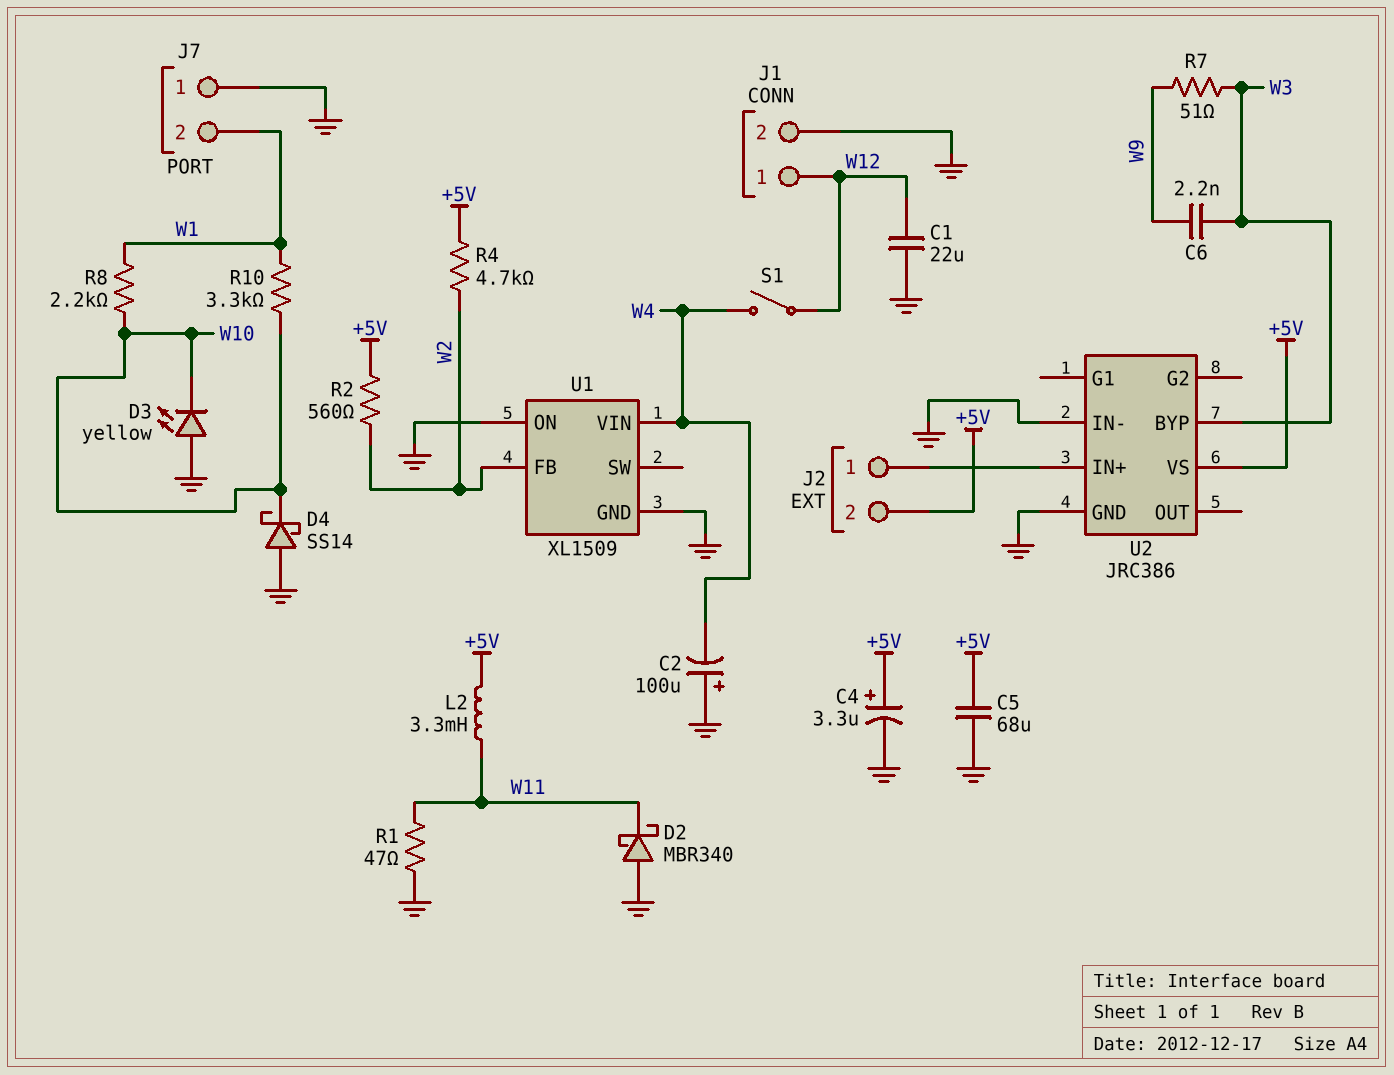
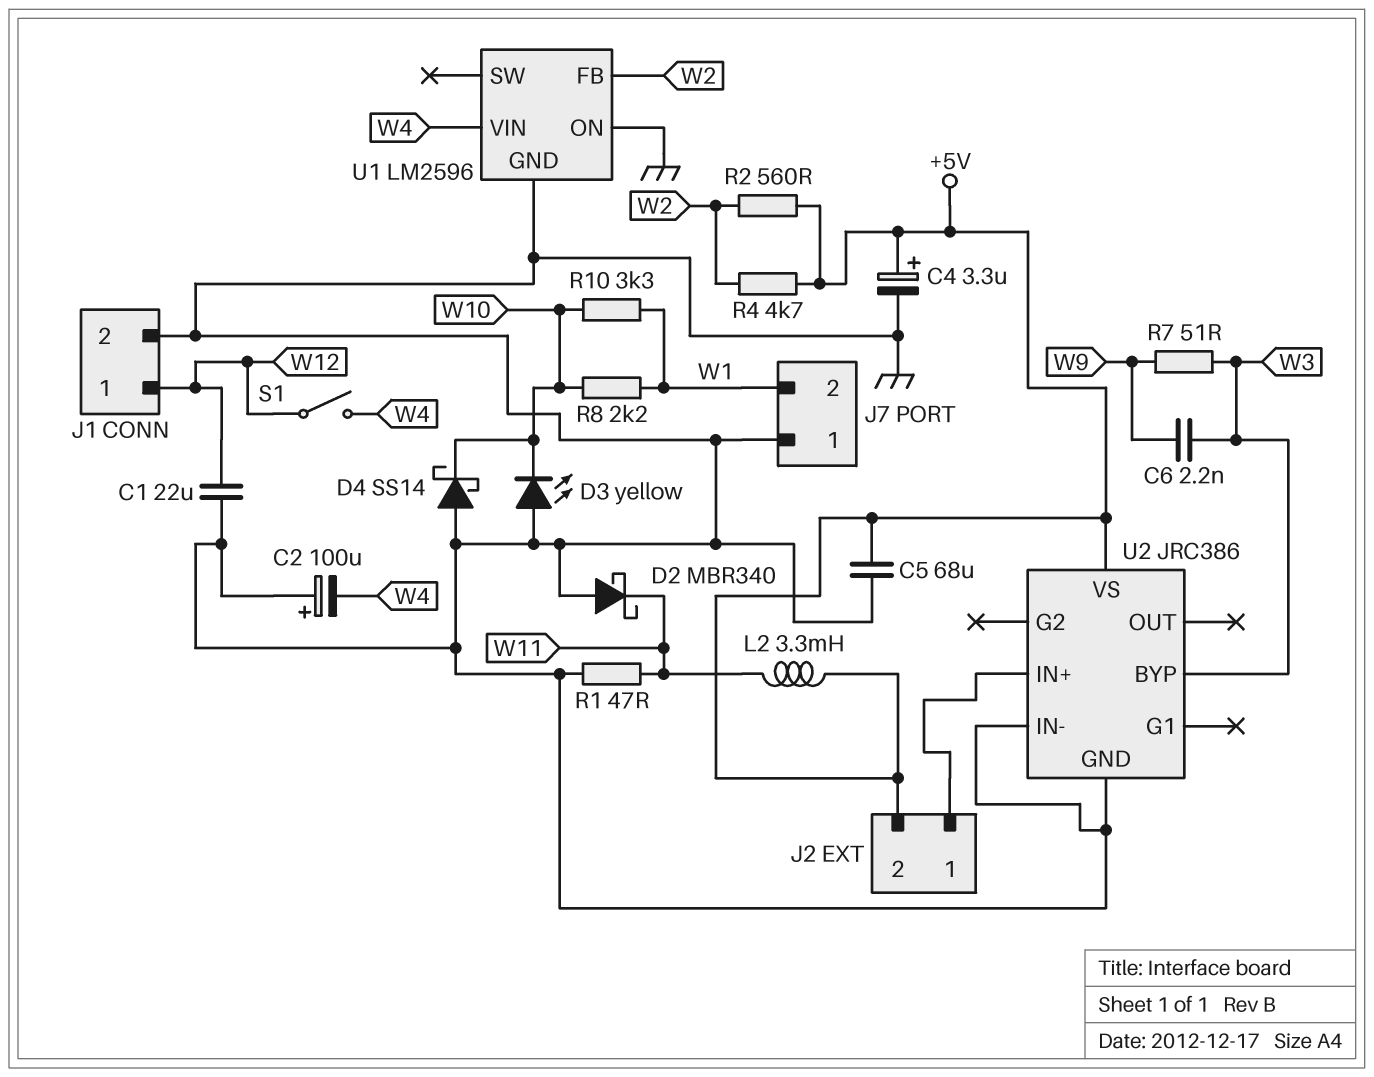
U1: XL1509 -> LM2596

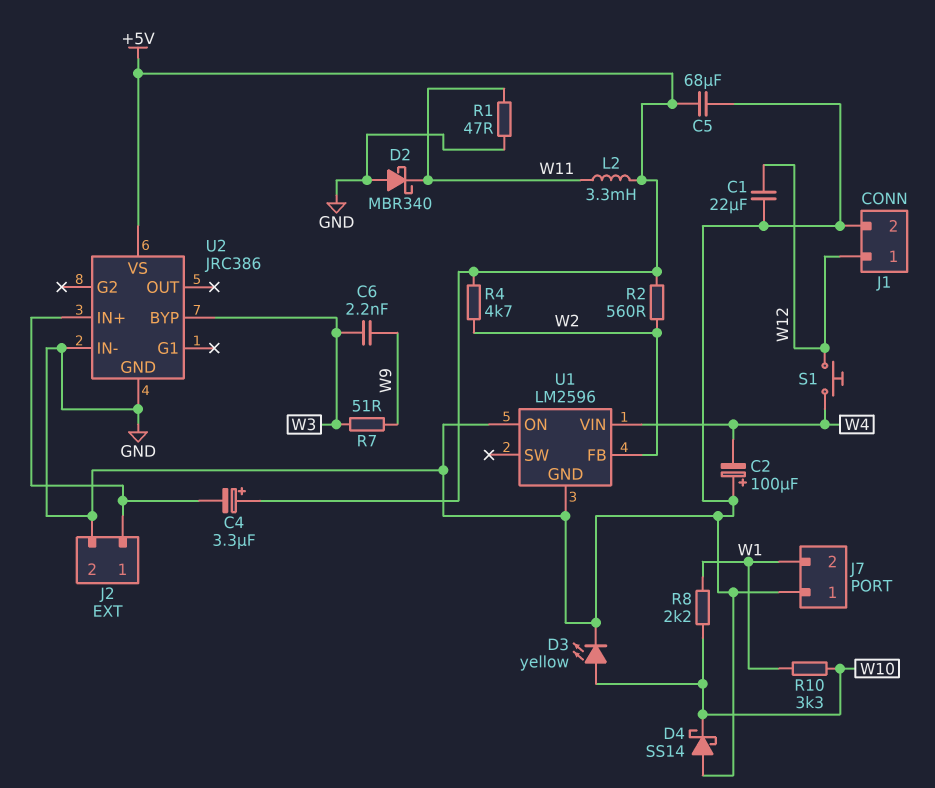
C4: 3.3uF (plus +5V, minus GND) -> 3.3uF (plus +5V, minus J2/1)
D3: LED yellow (A GND, K W10) -> LED yellow (A W10, K GND)
J2 pin 2: +5V -> GND
S1: switch (W4, W12) -> button (W4, W12)

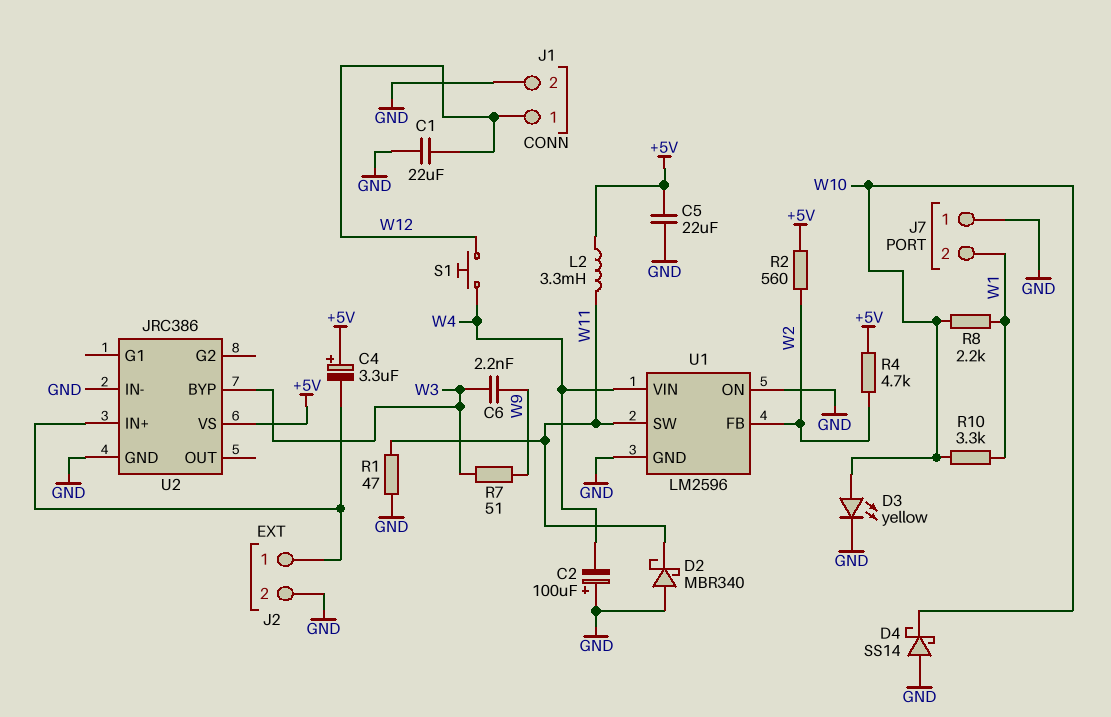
C5: 68uF (+5V, GND) -> 22uF (+5V, GND)
U1 pin SW: none -> W11

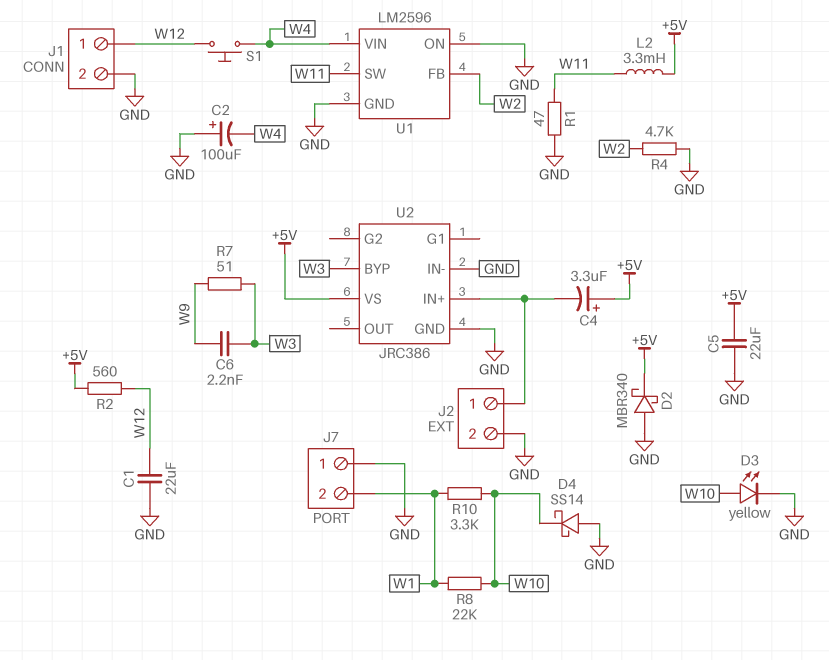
D2: schottky MBR340 (A GND, K W11) -> schottky MBR340 (A GND, K +5V)
R2: 560 (+5V, W2) -> 560 (+5V, W12)
R4: 4.7k (+5V, W2) -> 4.7k (GND, W2)
R8: 2.2k (W1, W10) -> 22k (W1, W10)

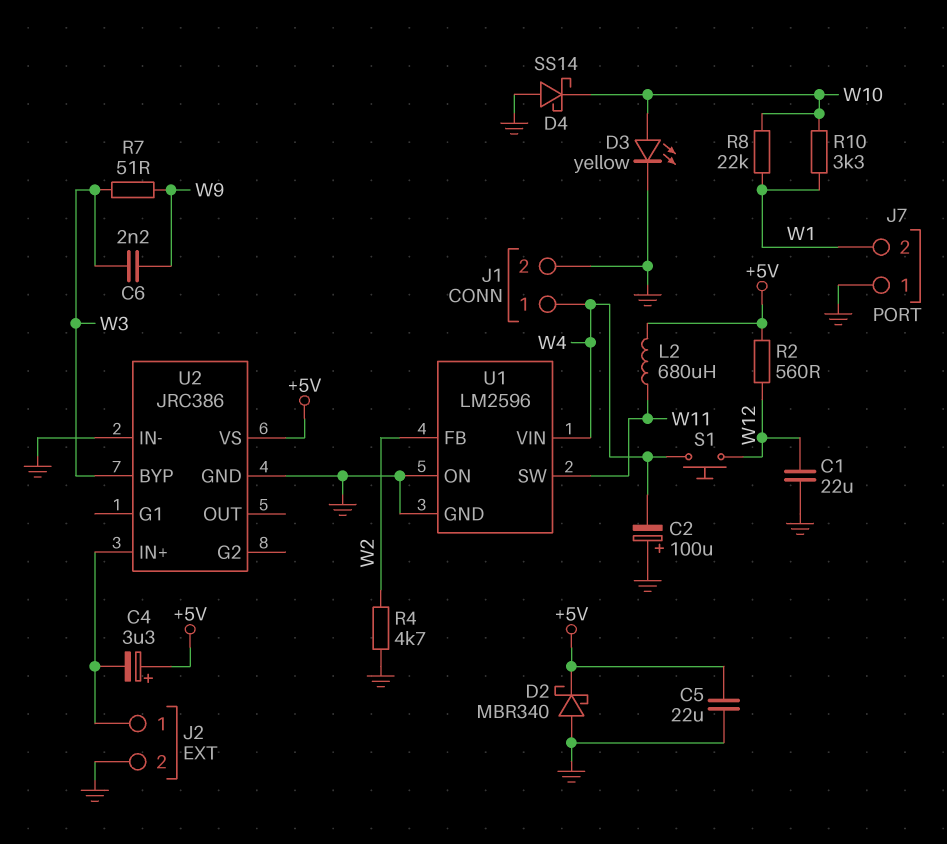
J1 pin 1: W12 -> W4
L2: 3.3mH (+5V, W11) -> 680uH (+5V, W11)
R1: 47 (GND, W11) -> none

